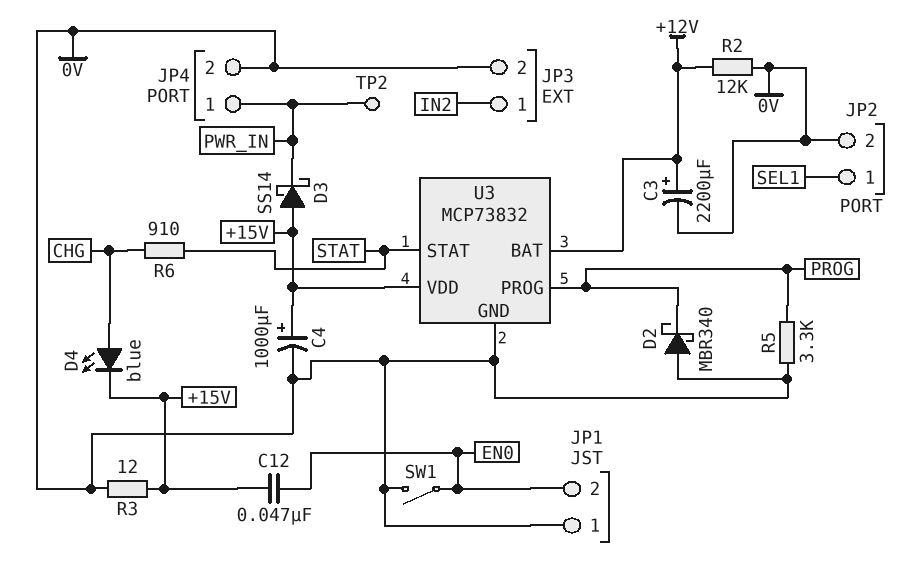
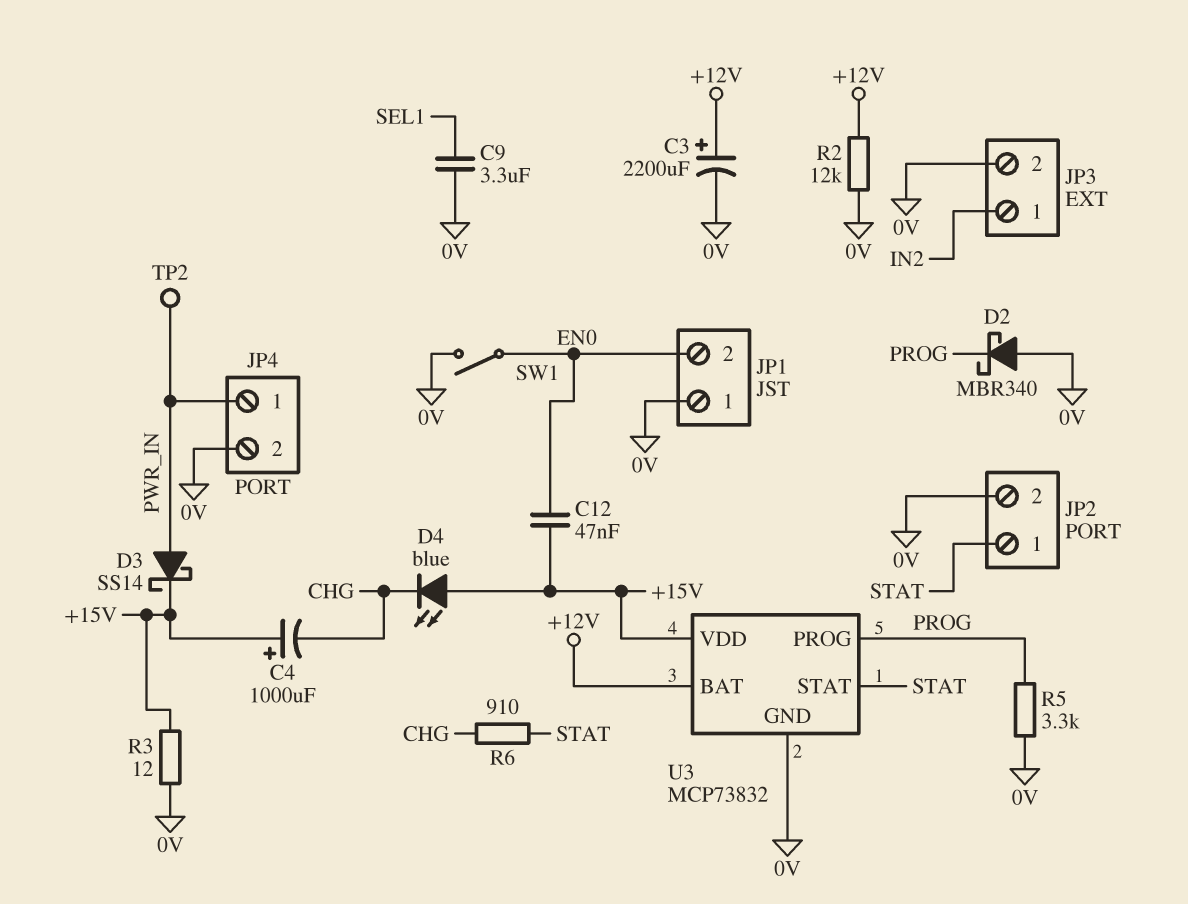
C4: 1000uF (plus +15V, minus 0V) -> 1000uF (plus +15V, minus CHG)
C9: none -> 3.3uF (0V, SEL1)
D3: schottky SS14 (A +15V, K PWR_IN) -> schottky SS14 (A PWR_IN, K +15V)
D4: LED blue (A CHG, K +15V) -> LED blue (A +15V, K CHG)
JP2 pin 1: SEL1 -> STAT

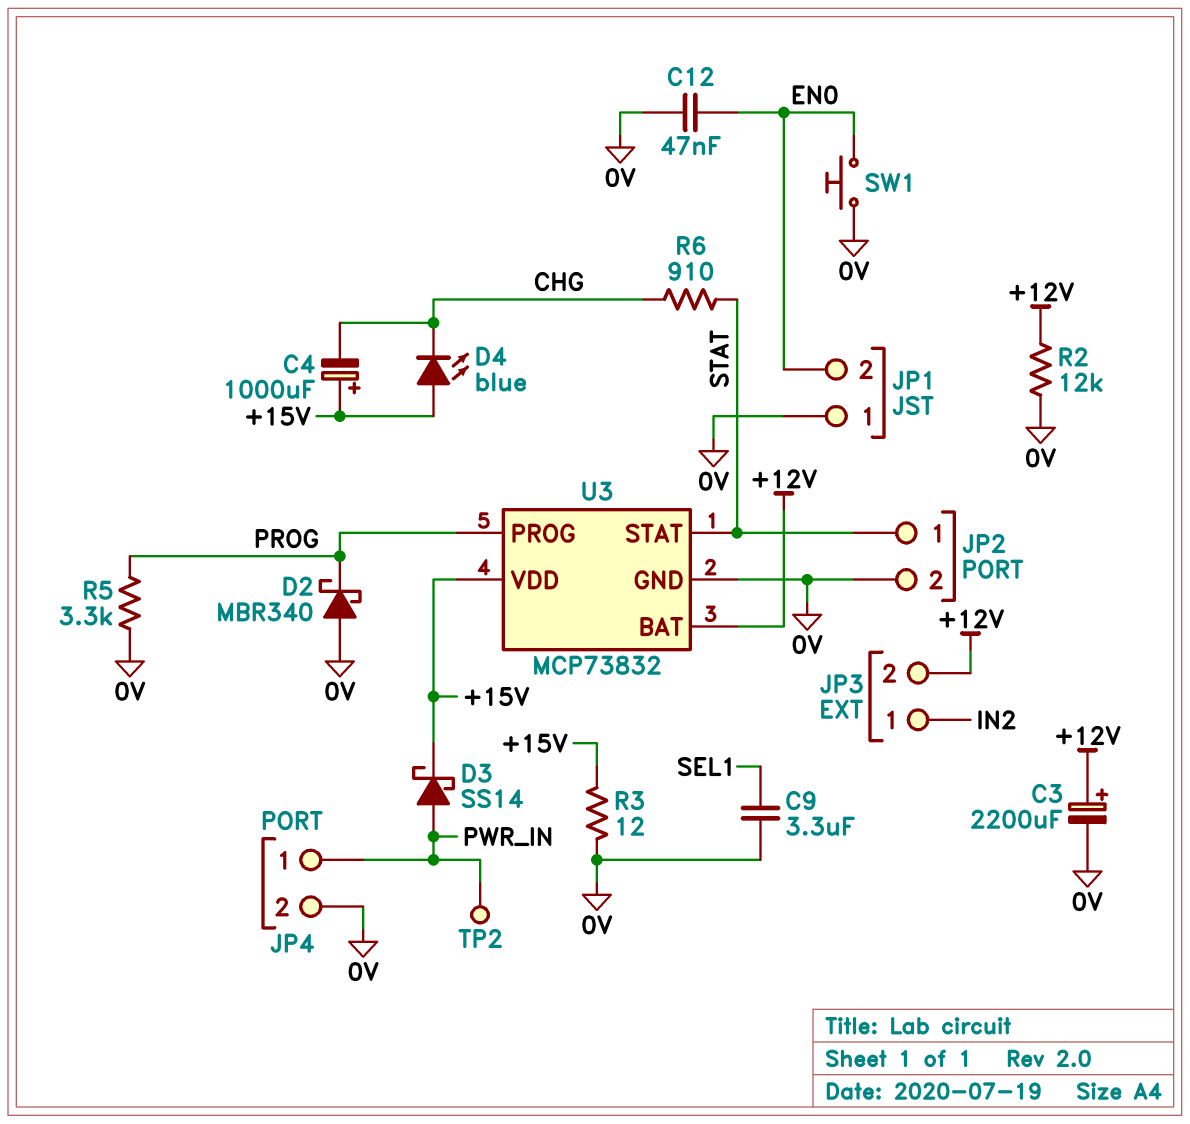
C12: 47nF (+15V, EN0) -> 47nF (0V, EN0)
JP3 pin 2: 0V -> +12V
SW1: switch (0V, EN0) -> button (0V, EN0)

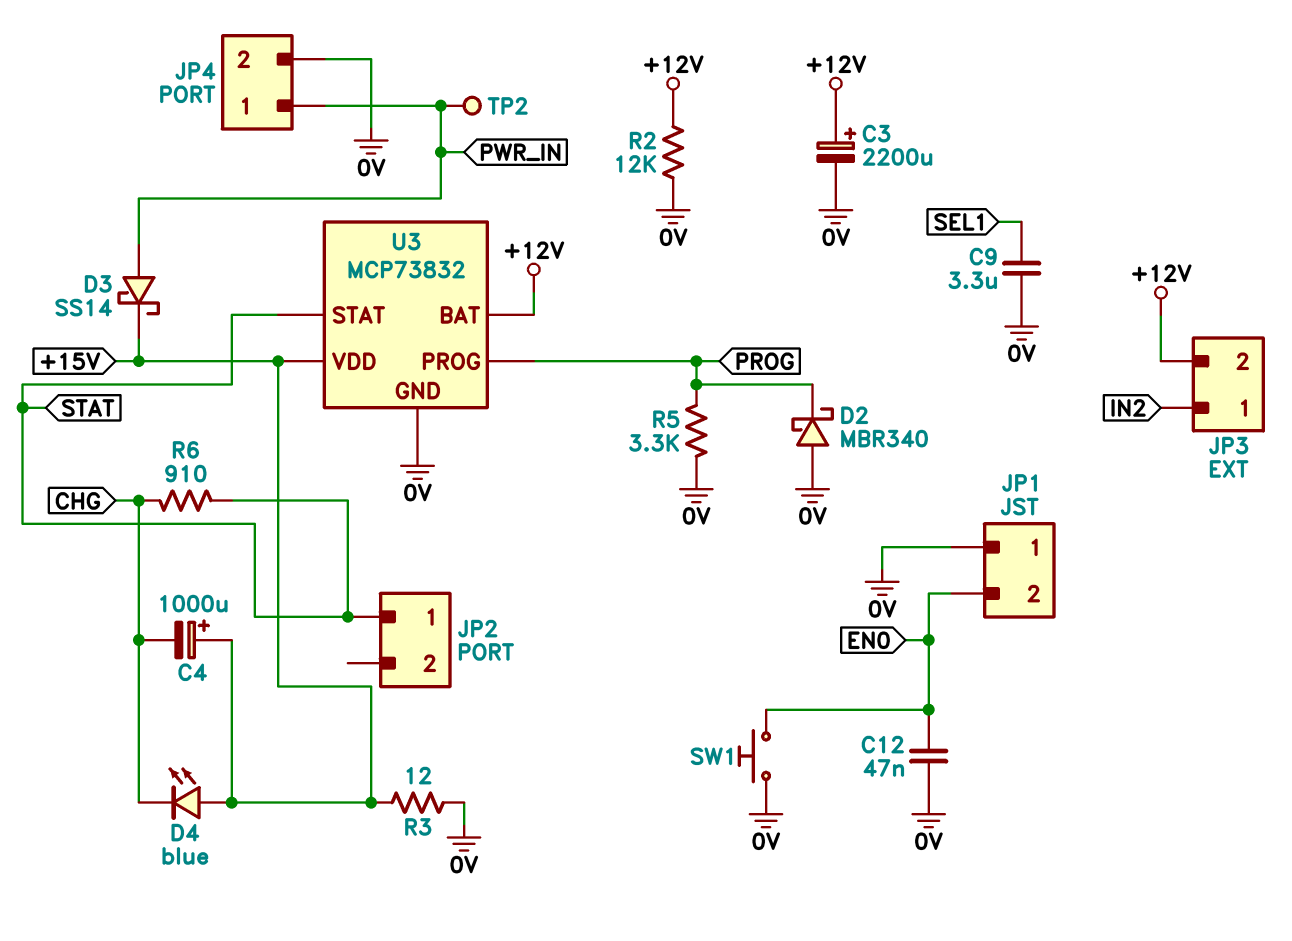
JP2 pin 2: 0V -> none

